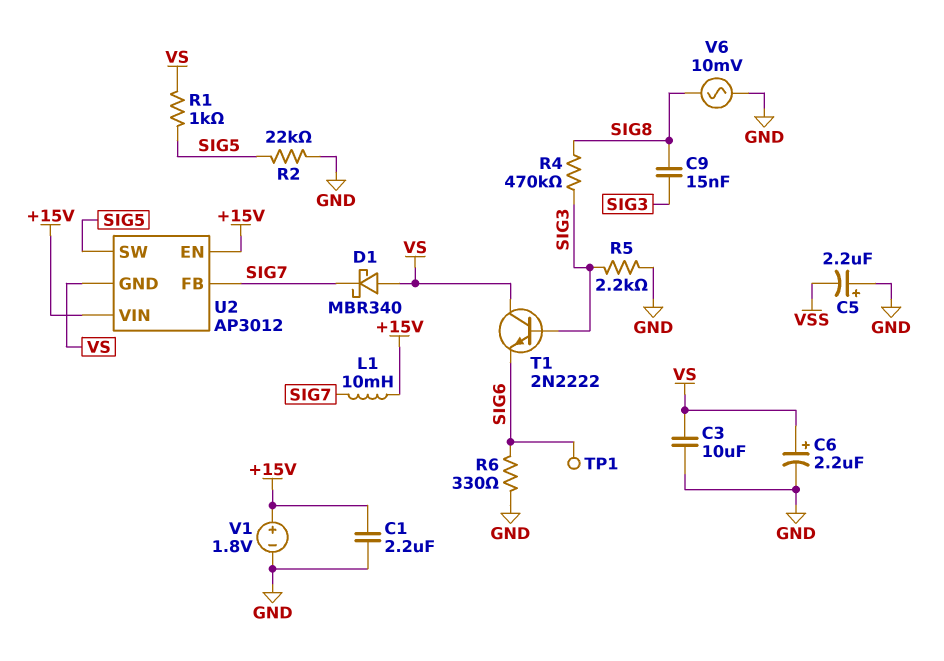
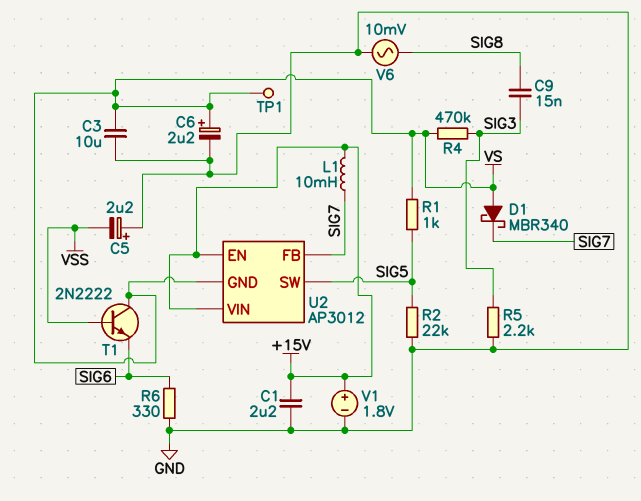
R4: 470k (SIG3, SIG8) -> 470k (SIG3, VS)
T1: NPN 2N2222 (B SIG3, C VS, E SIG6) -> NPN 2N2222 (B VSS, C VS, E SIG6)
TP1: test point (SIG6) -> test point (VS)

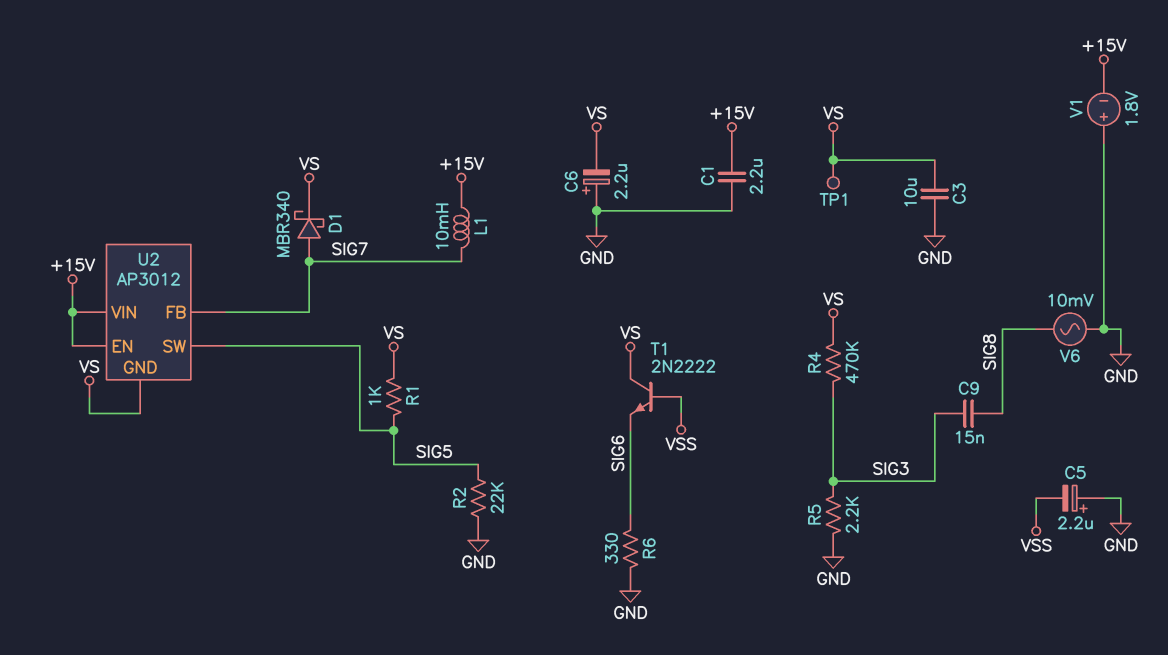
C6: 2.2uF (plus VS, minus GND) -> 2.2uF (plus GND, minus VS)
D1: schottky MBR340 (A VS, K SIG7) -> schottky MBR340 (A SIG7, K VS)
V1: 1.8V (plus +15V, minus GND) -> 1.8V (plus GND, minus +15V)

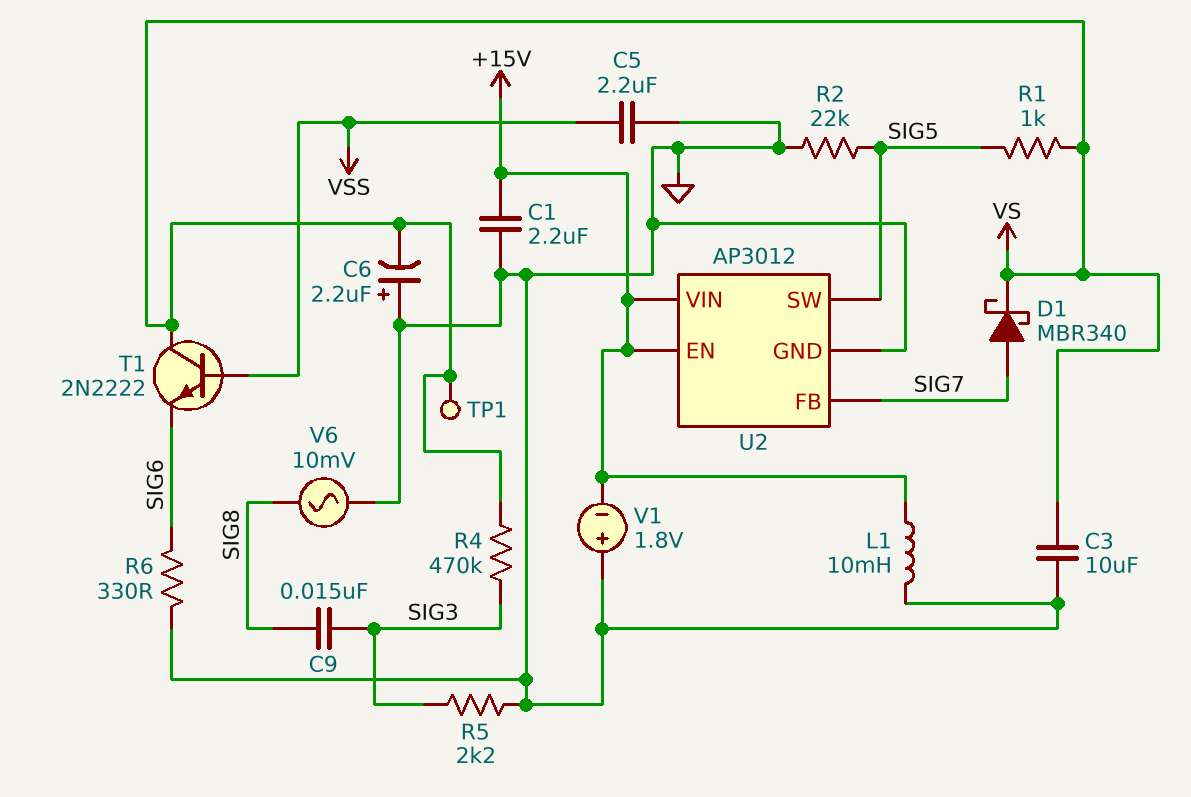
C5: 2.2uF (plus GND, minus VSS) -> 2.2uF (GND, VSS)
L1: 10mH (+15V, SIG7) -> 10mH (+15V, GND)
U2 pin GND: VS -> GND

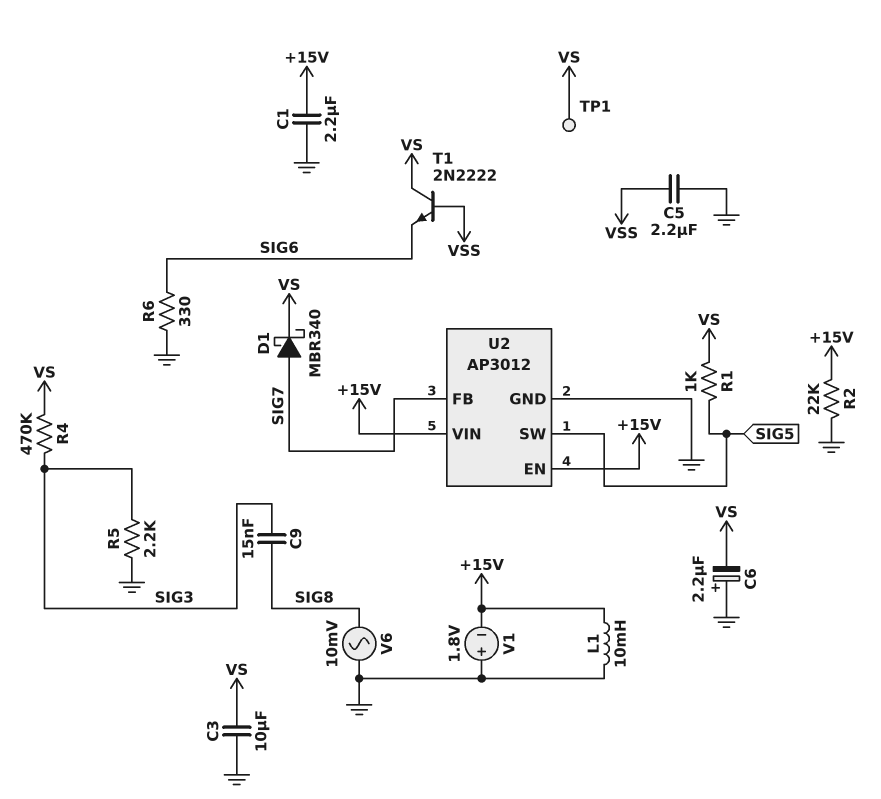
R2: 22k (GND, SIG5) -> 22k (+15V, GND)

